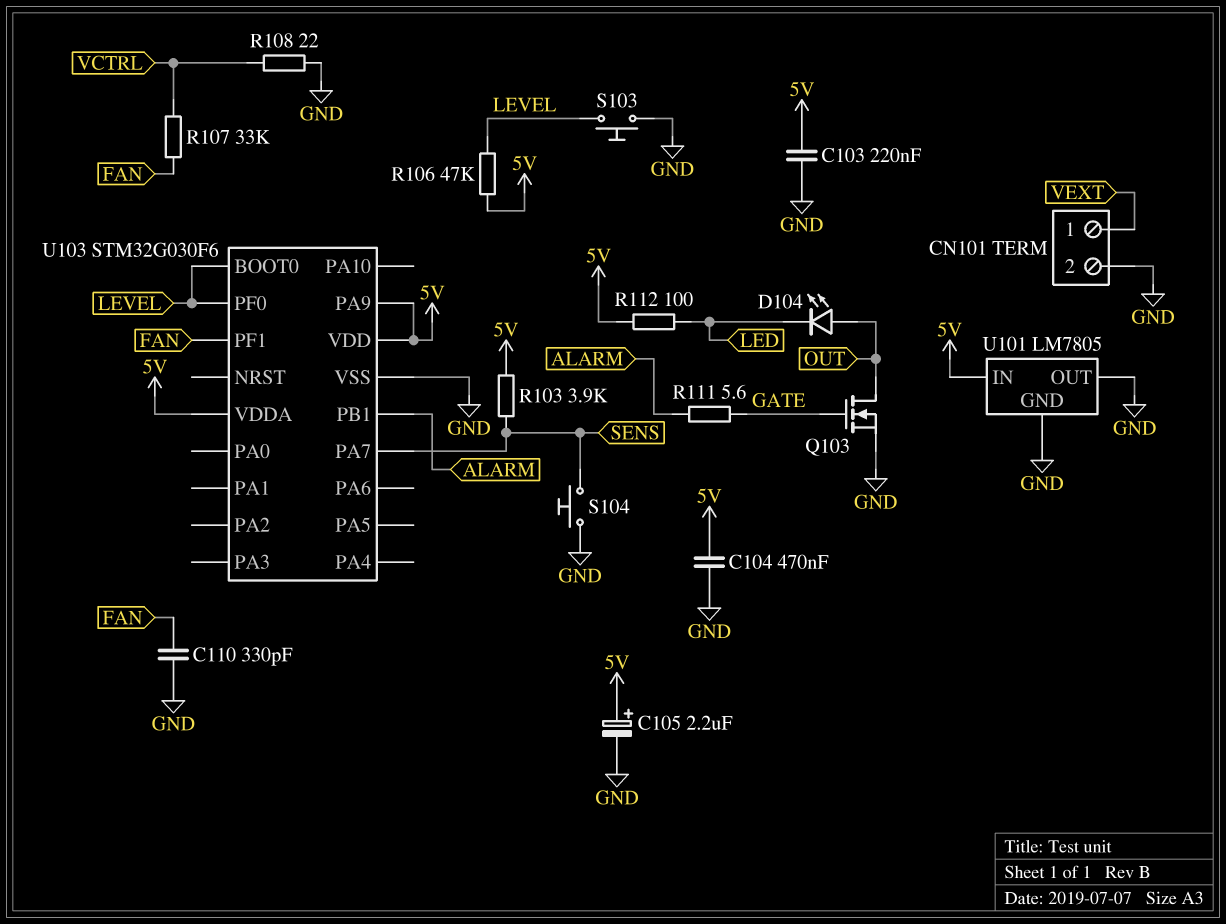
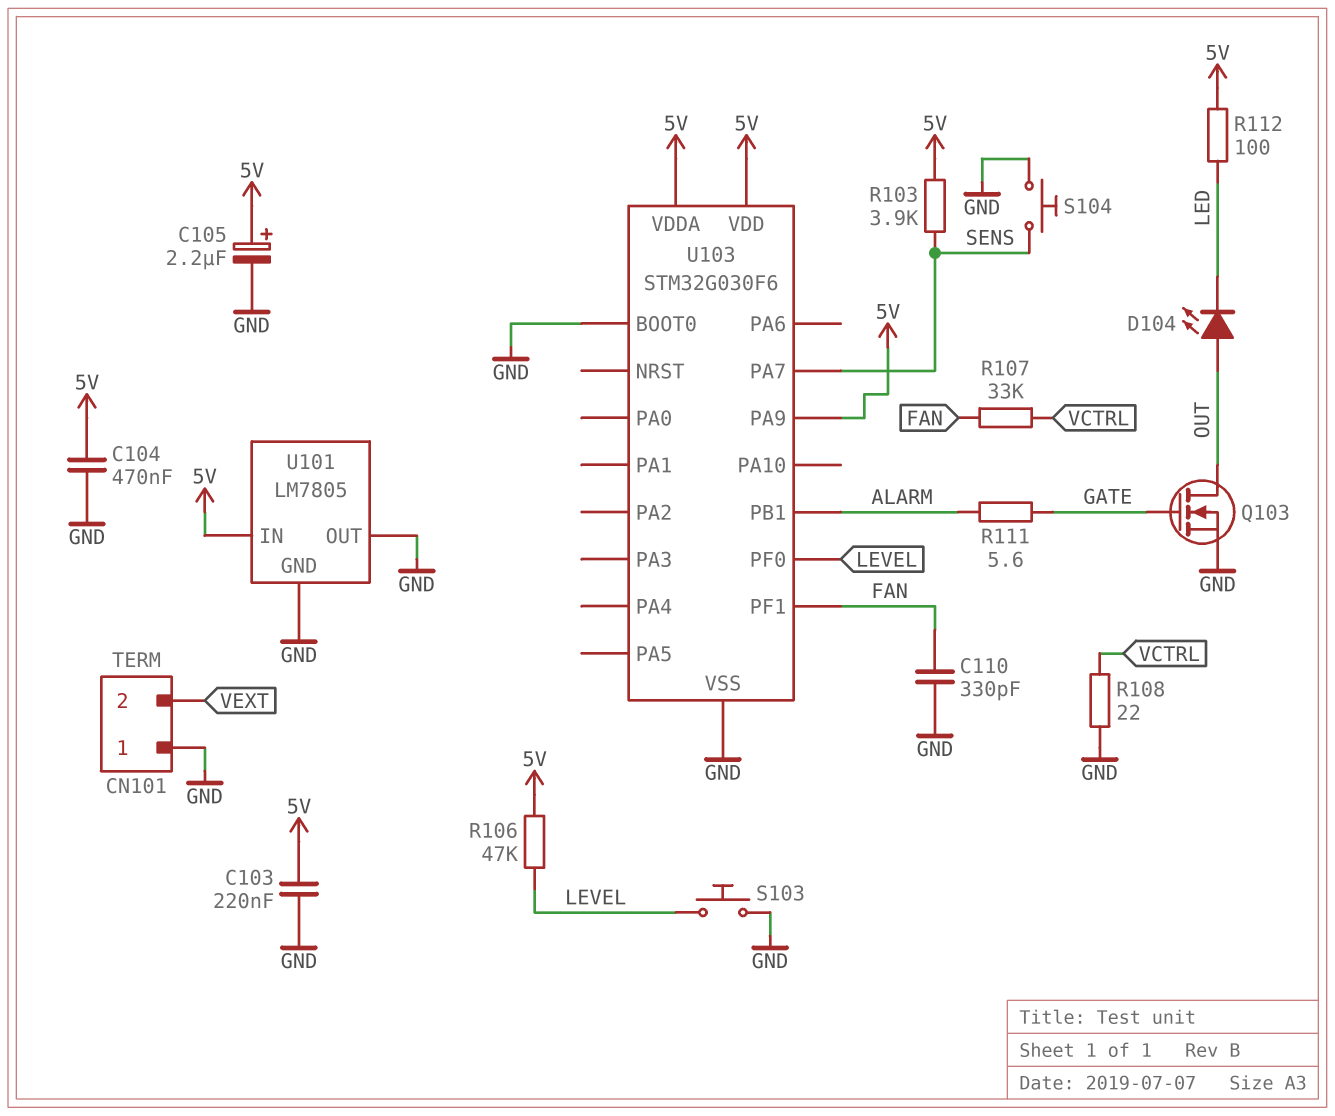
CN101 pin 1: VEXT -> GND
CN101 pin 2: GND -> VEXT
U103 pin BOOT0: LEVEL -> GND

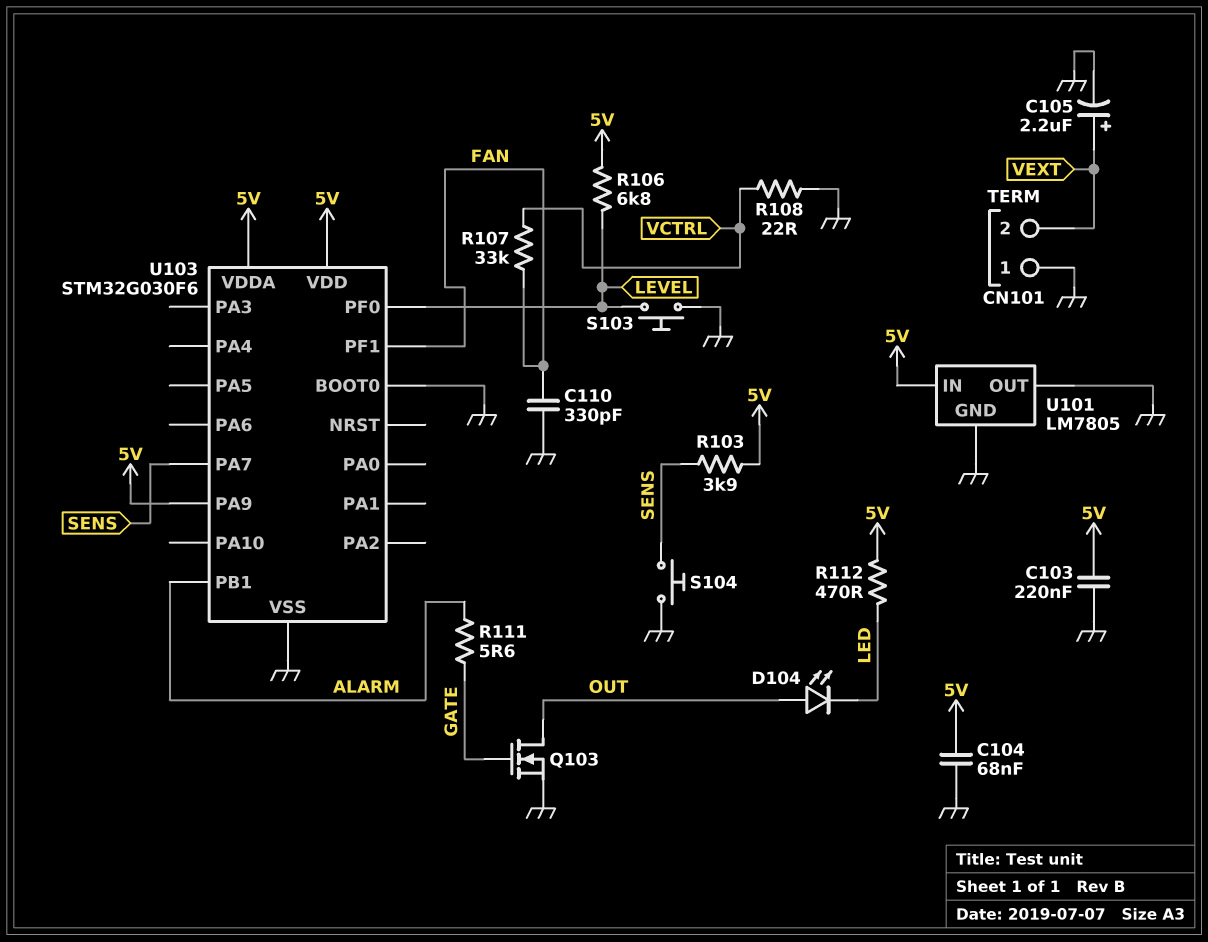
C104: 470nF (5V, GND) -> 68nF (5V, GND)
C105: 2.2uF (plus 5V, minus GND) -> 2.2uF (plus VEXT, minus GND)
R106: 47k (5V, LEVEL) -> 6.8k (5V, LEVEL)
R112: 100 (5V, LED) -> 470 (5V, LED)

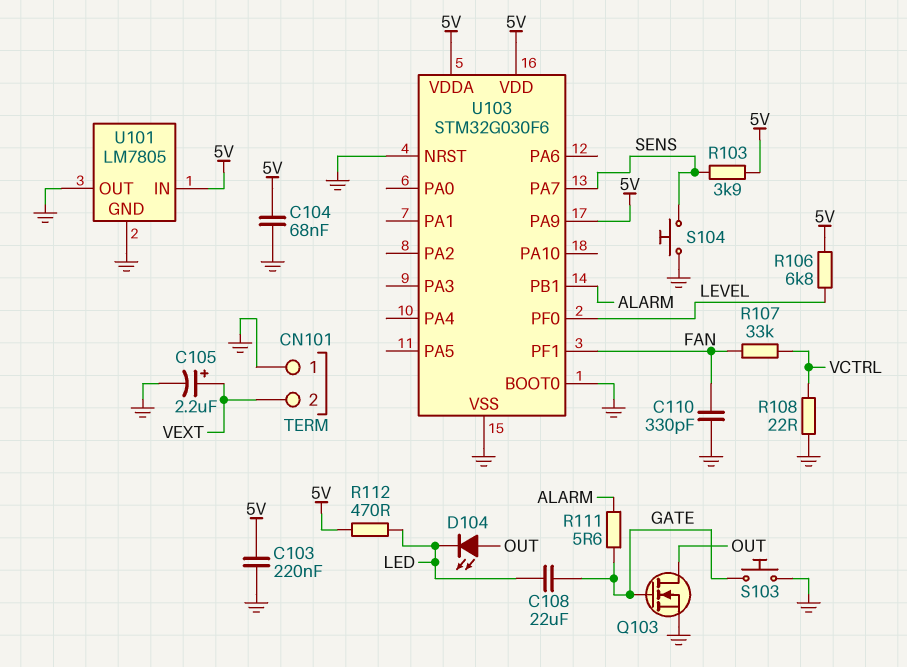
C108: none -> 22uF (GATE, LED)
S103: button (GND, LEVEL) -> button (GATE, GND)
U103 pin NRST: none -> GND

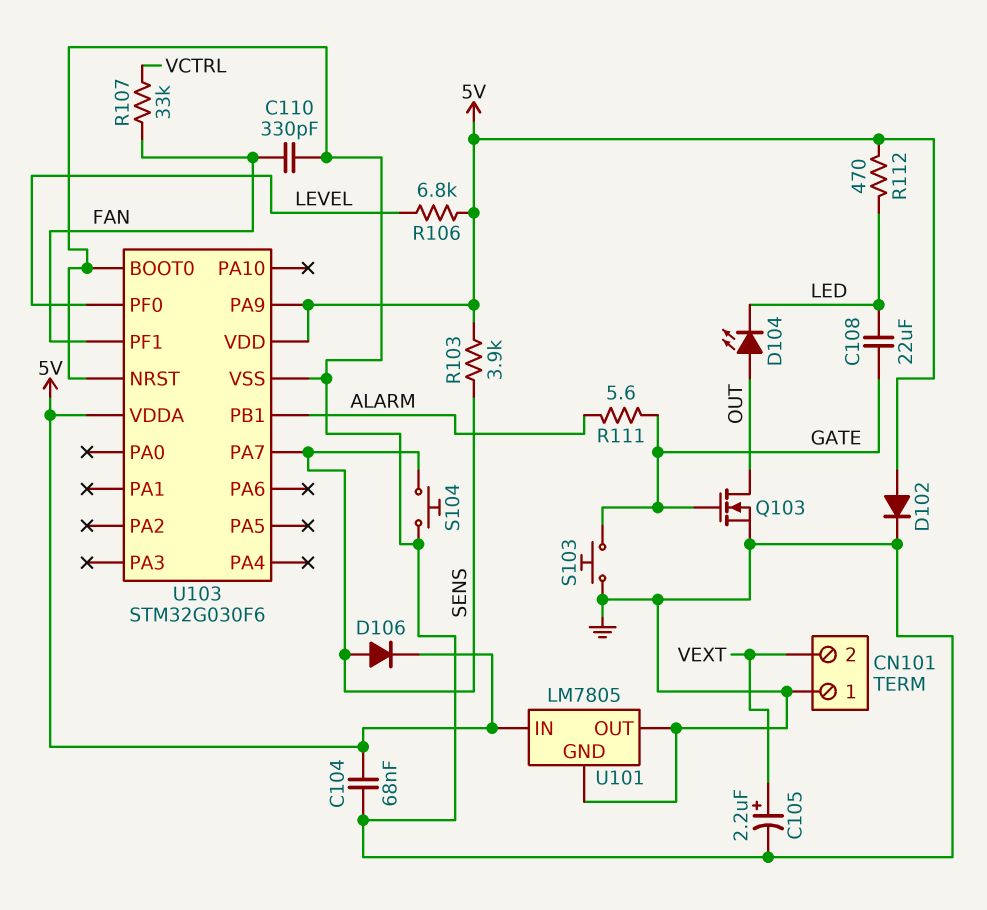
C103: 220nF (5V, GND) -> none
D102: none -> diode (A 5V, K GND)
D106: none -> diode (A SENS, K 5V)
R108: 22 (GND, VCTRL) -> none

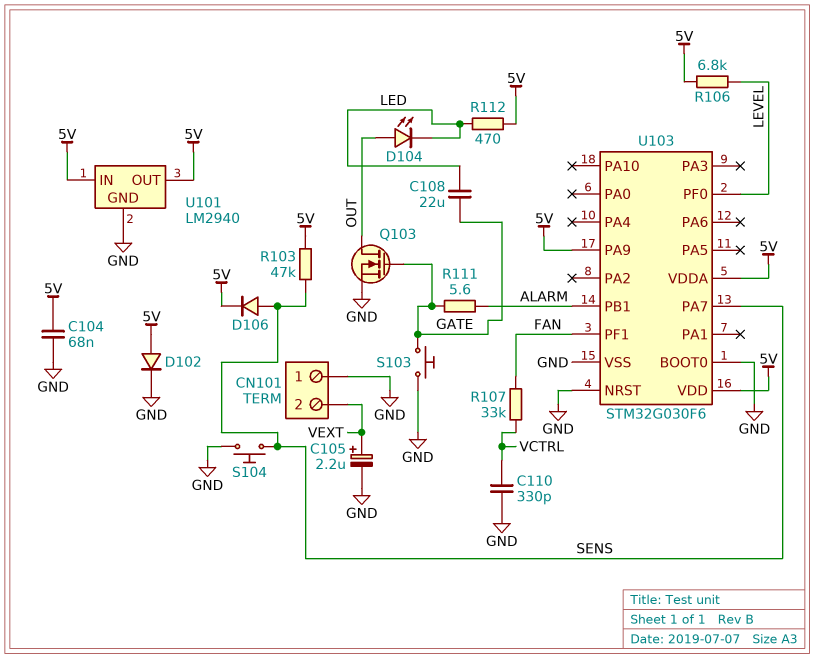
C110: 330pF (FAN, GND) -> 330pF (GND, VCTRL)
R103: 3.9k (5V, SENS) -> 47k (5V, SENS)
U101: LM7805 -> LM2940
U101 pin OUT: GND -> 5V

